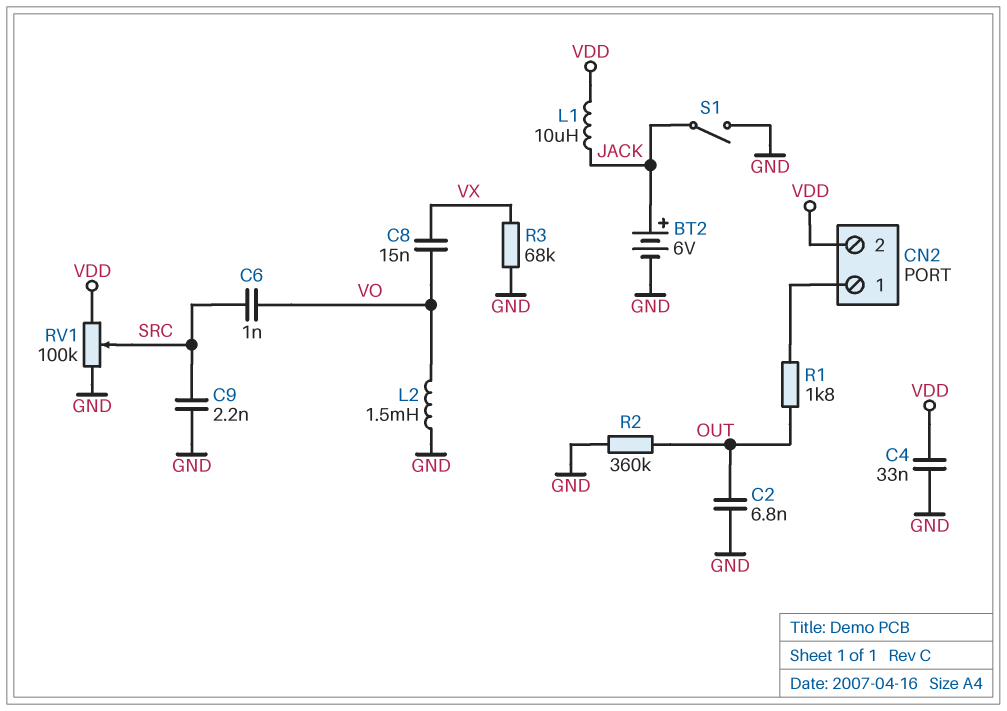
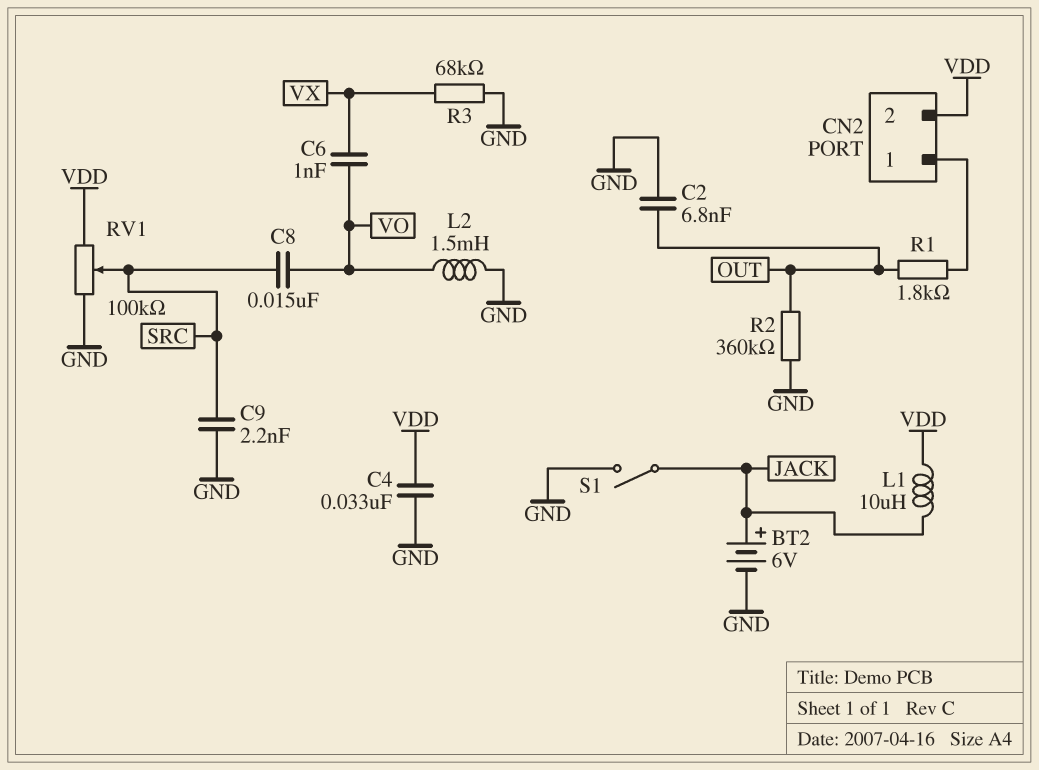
C6: 1nF (SRC, VO) -> 1nF (VO, VX)
C8: 15nF (VO, VX) -> 15nF (SRC, VO)

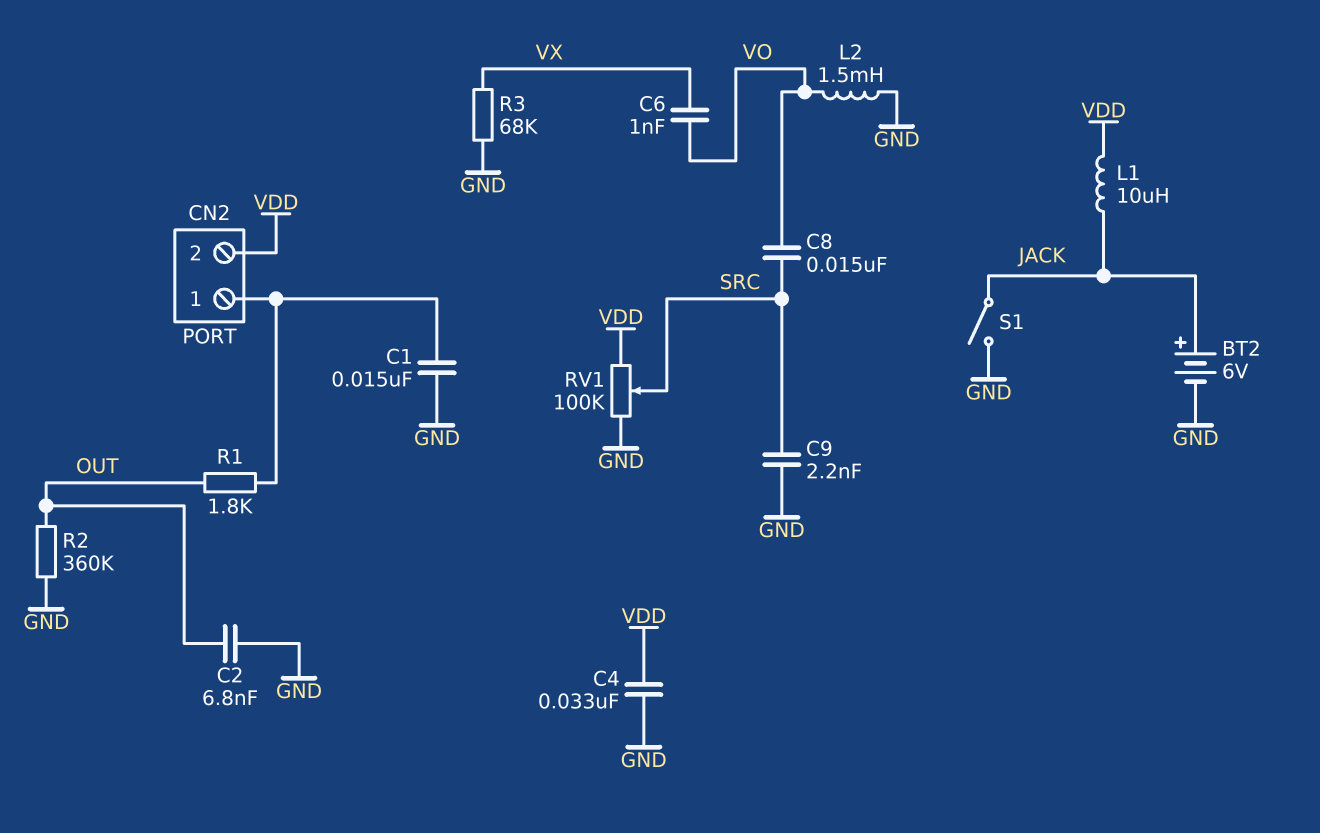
C1: none -> 15nF (CN2/1, GND)

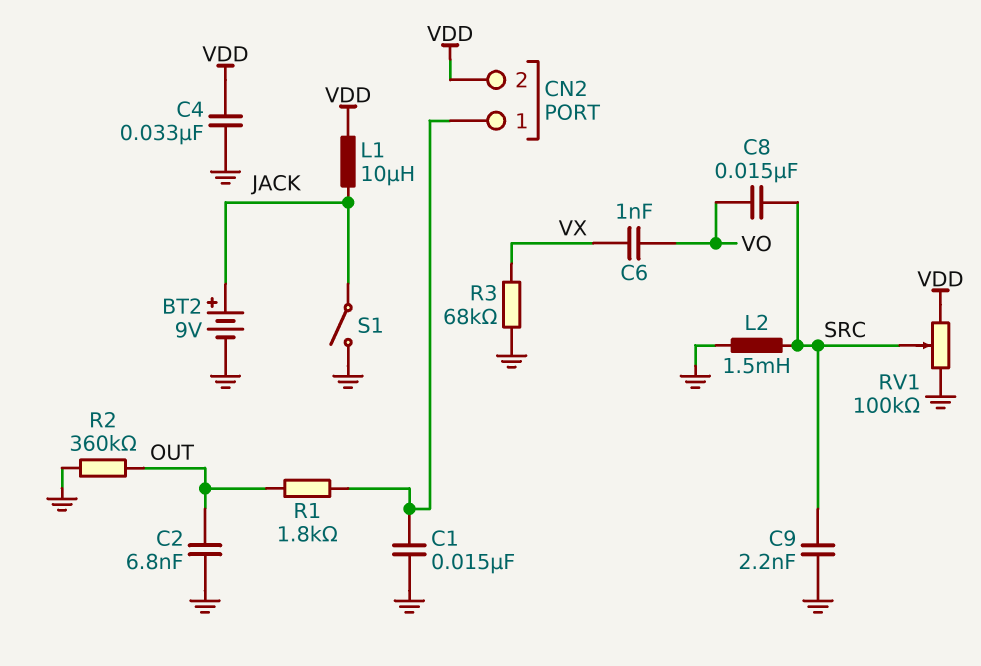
BT2: 6V (plus JACK, minus GND) -> 9V (plus JACK, minus GND)
L2: 1.5mH (GND, VO) -> 1.5mH (GND, SRC)

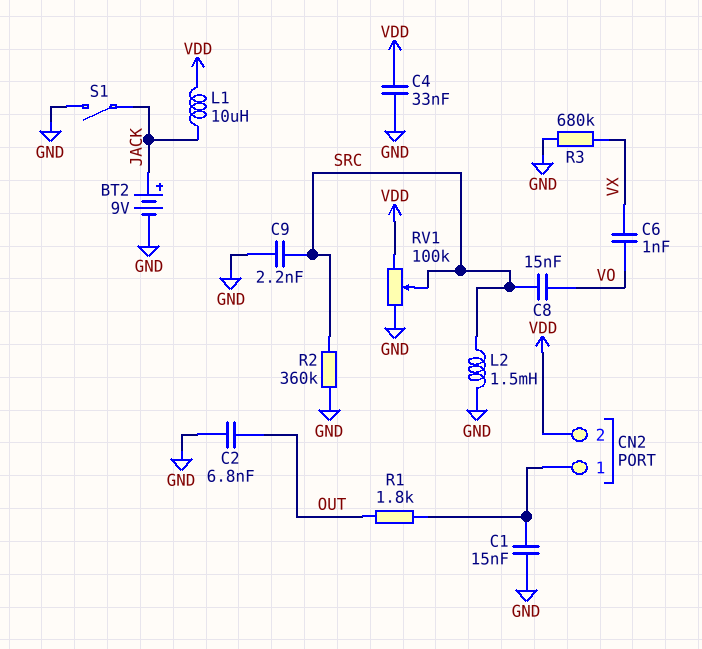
R2: 360k (GND, OUT) -> 360k (GND, SRC)
R3: 68k (GND, VX) -> 680k (GND, VX)

